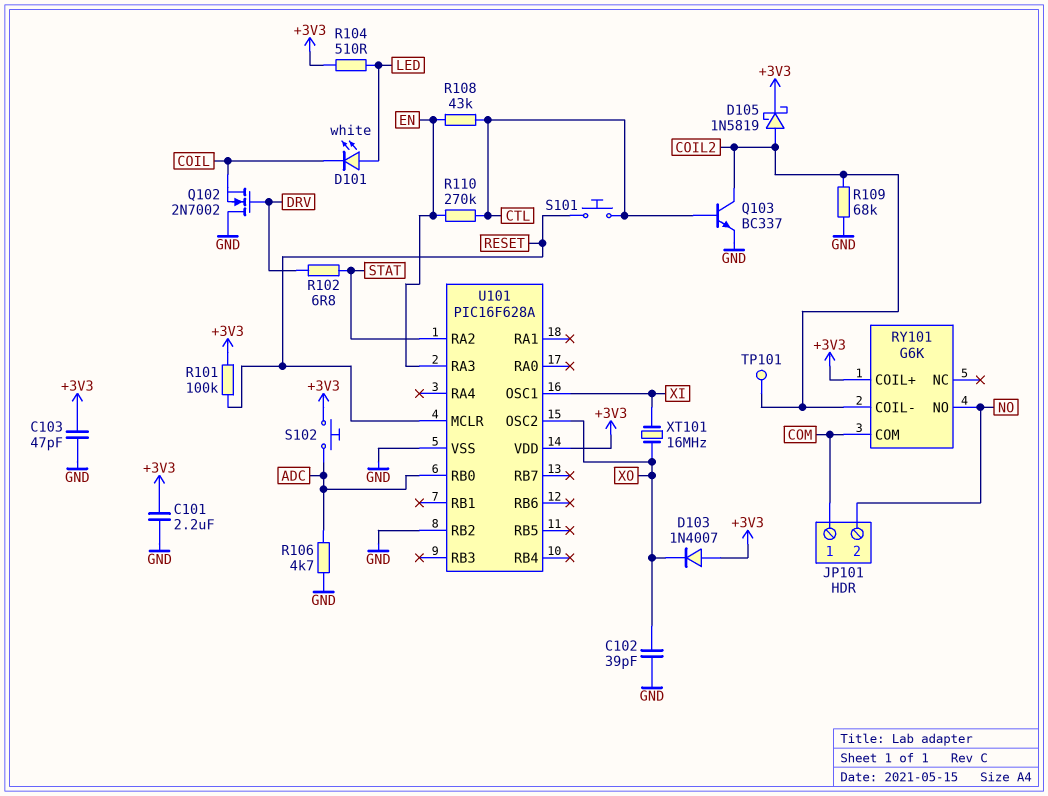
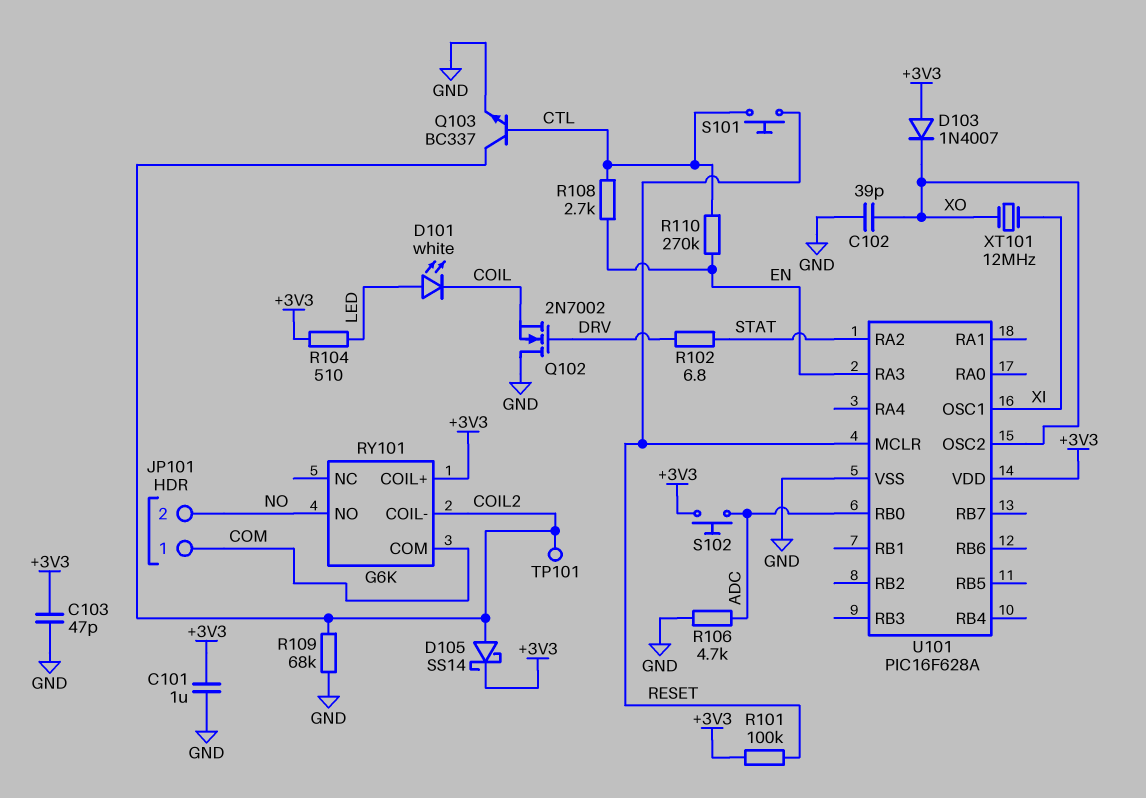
C101: 2.2uF (+3V3, GND) -> 1uF (+3V3, GND)
D105: schottky 1N5819 (A COIL2, K +3V3) -> schottky SS14 (A COIL2, K +3V3)
R108: 43k (CTL, EN) -> 2.7k (CTL, EN)
U101 pin RB2: GND -> none
XT101: 16MHz (XI, XO) -> 12MHz (XI, XO)

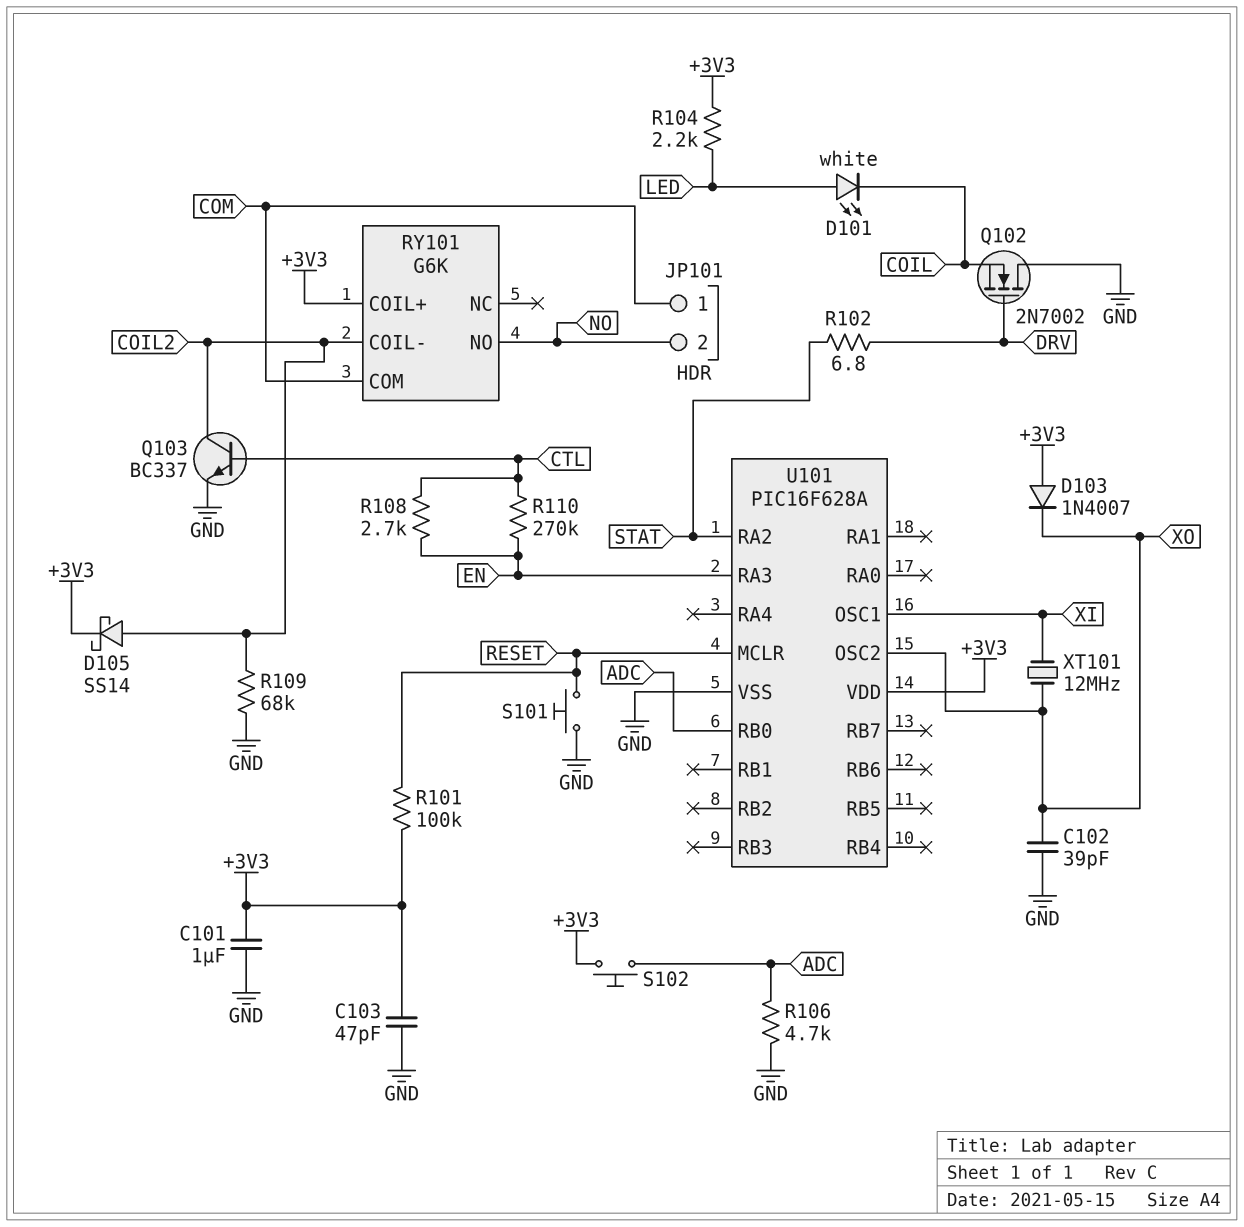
R104: 510 (+3V3, LED) -> 2.2k (+3V3, LED)
S101: button (CTL, RESET) -> button (GND, RESET)
TP101: test point (COIL2) -> none

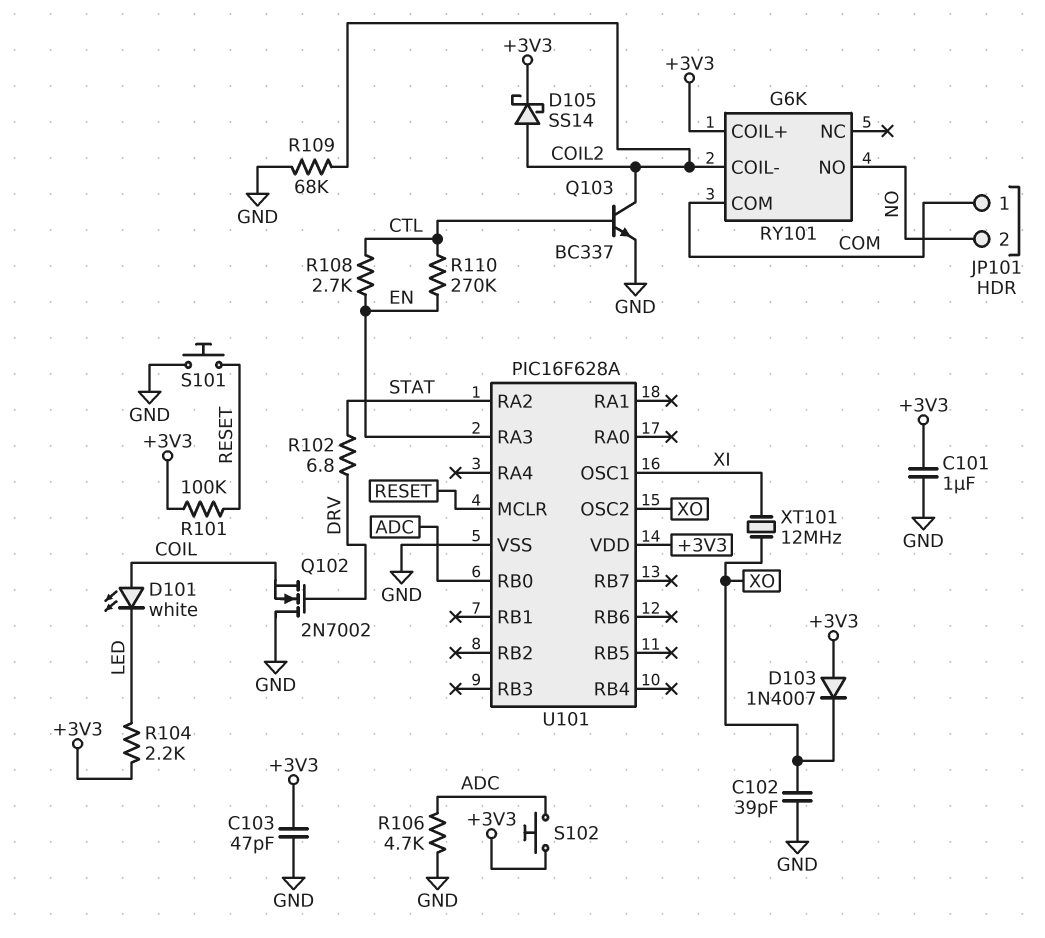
D101: LED white (A LED, K COIL) -> LED white (A COIL, K LED)

